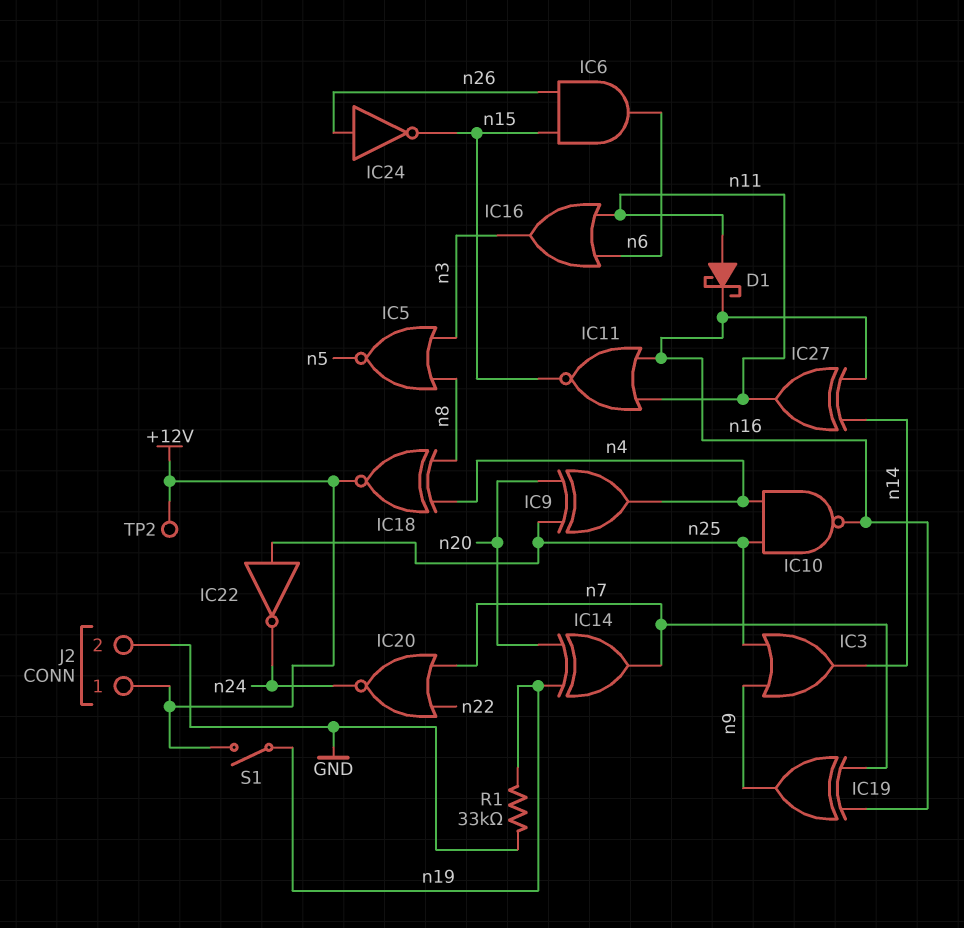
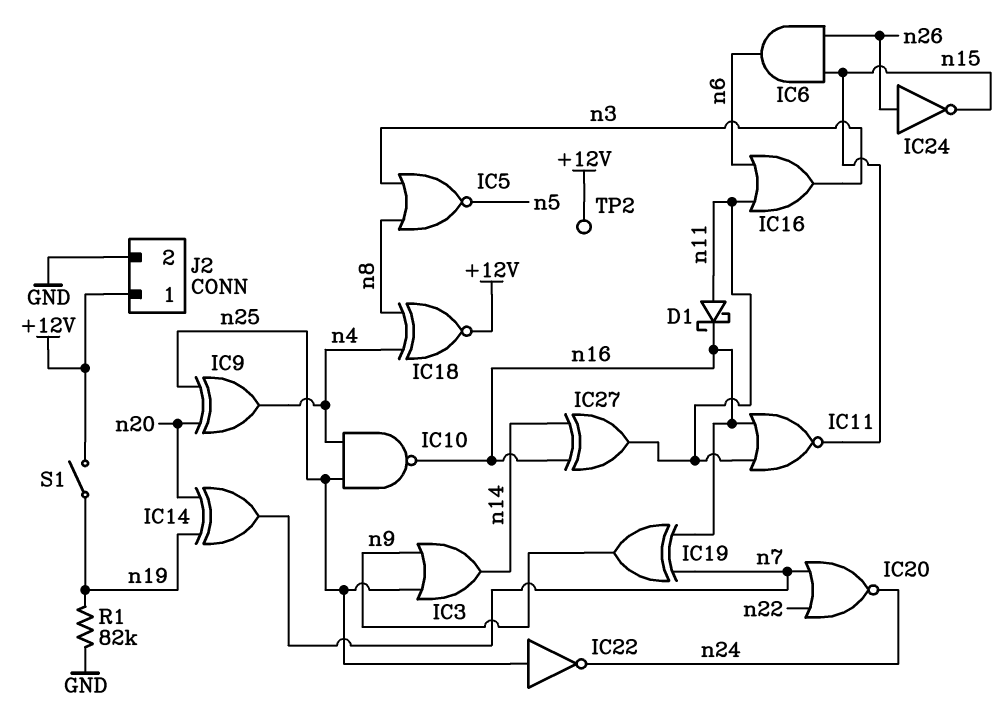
R1: 33k (GND, n19) -> 82k (GND, n19)

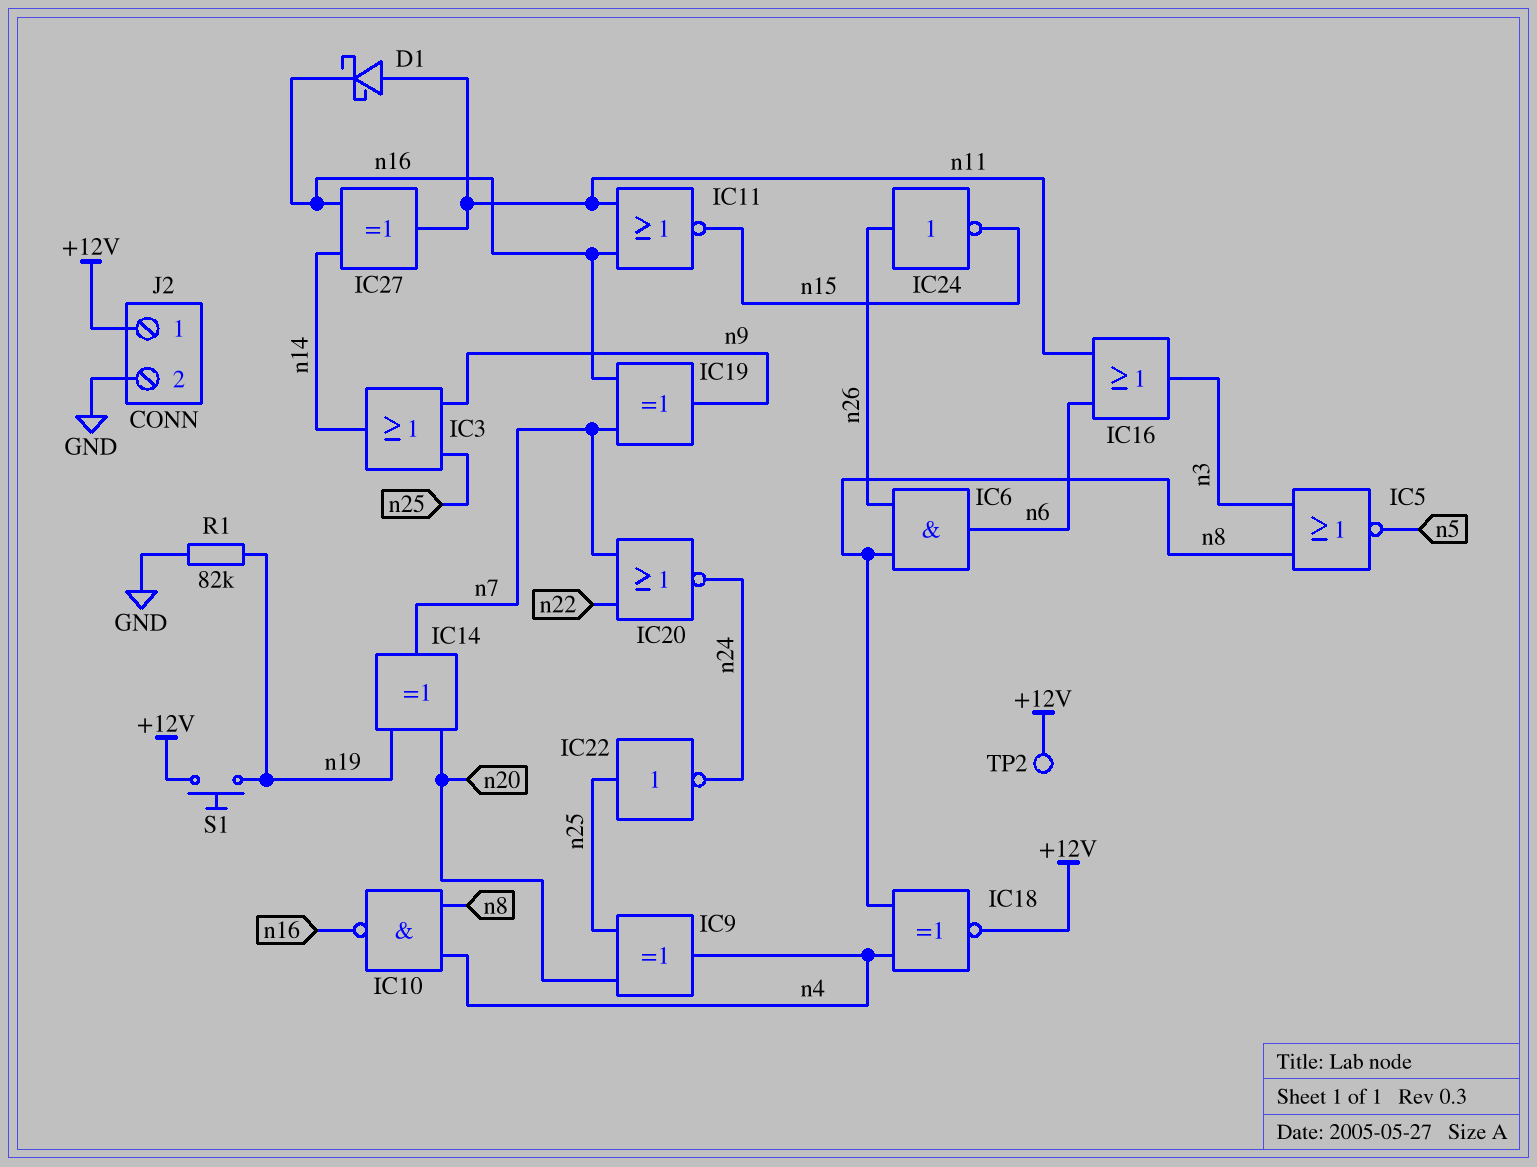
IC6: AND (in n15, in n26, out n6) -> AND (in n8, in n26, out n6)
IC10: NAND (in n4, in n25, out n16) -> NAND (in n4, in n8, out n16)
S1: switch (+12V, n19) -> button (+12V, n19)

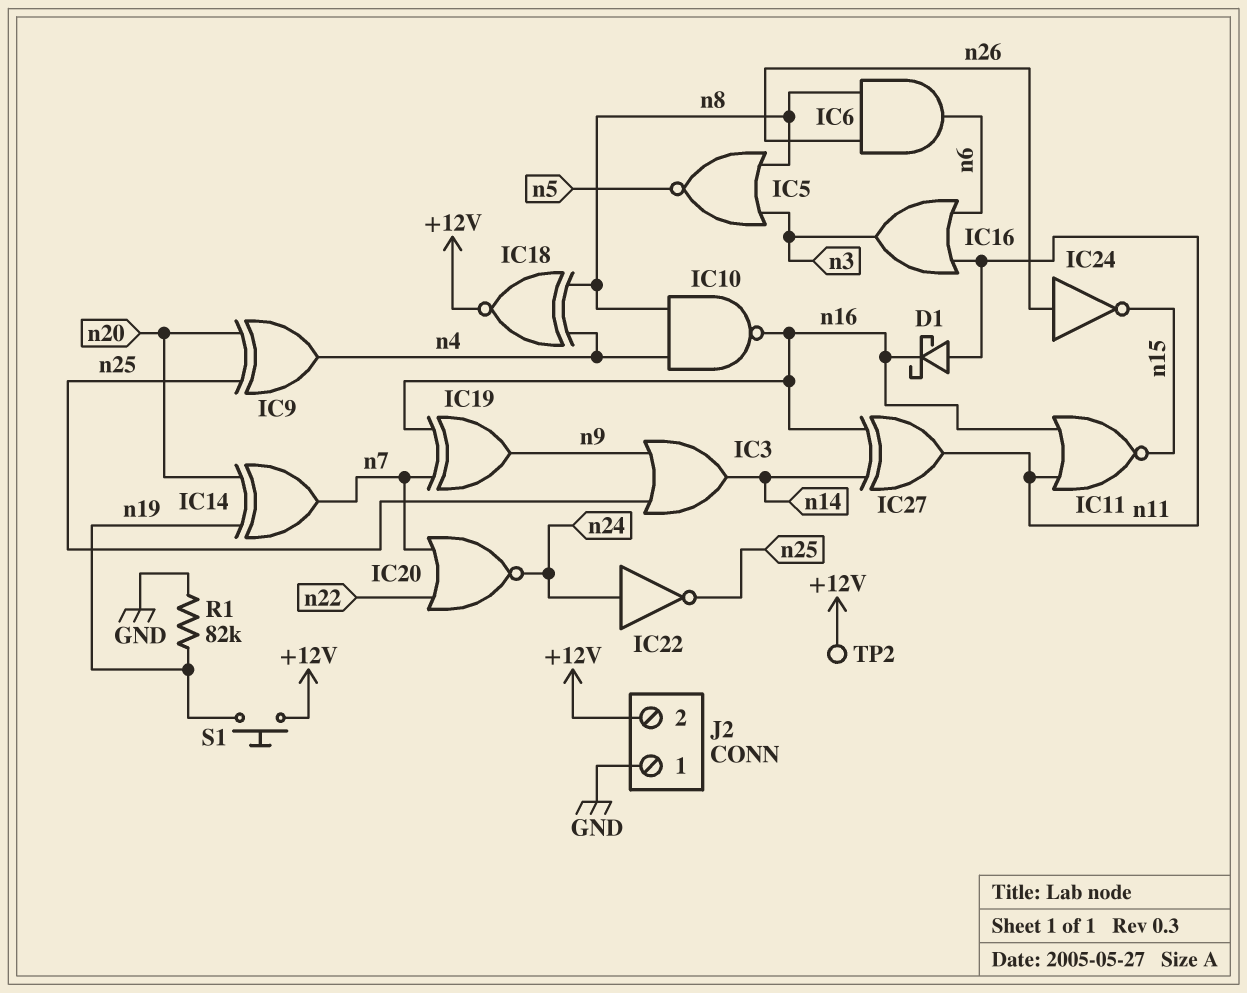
IC22: NOT (in n25, out n24) -> NOT (in n24, out n25)
J2 pin 1: +12V -> GND
J2 pin 2: GND -> +12V

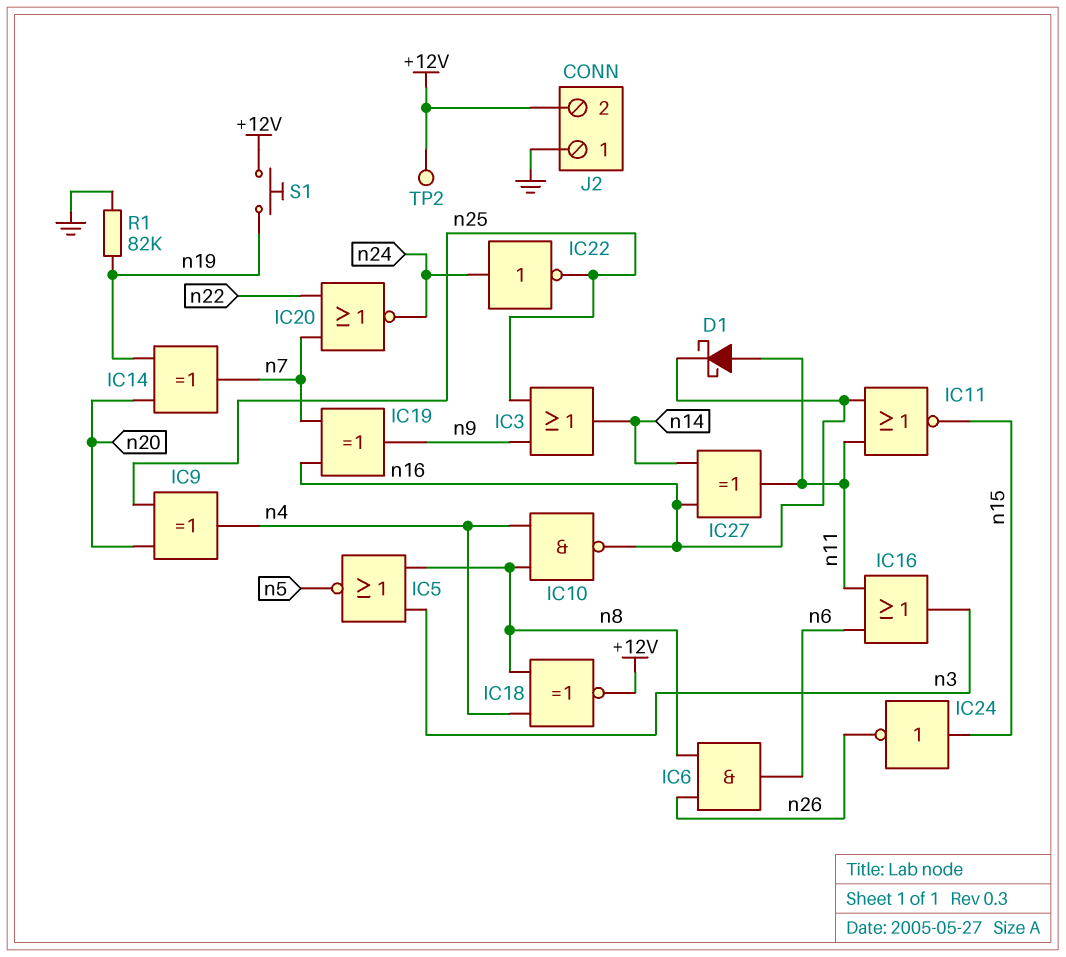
IC24: NOT (in n26, out n15) -> NOT (in n15, out n26)

